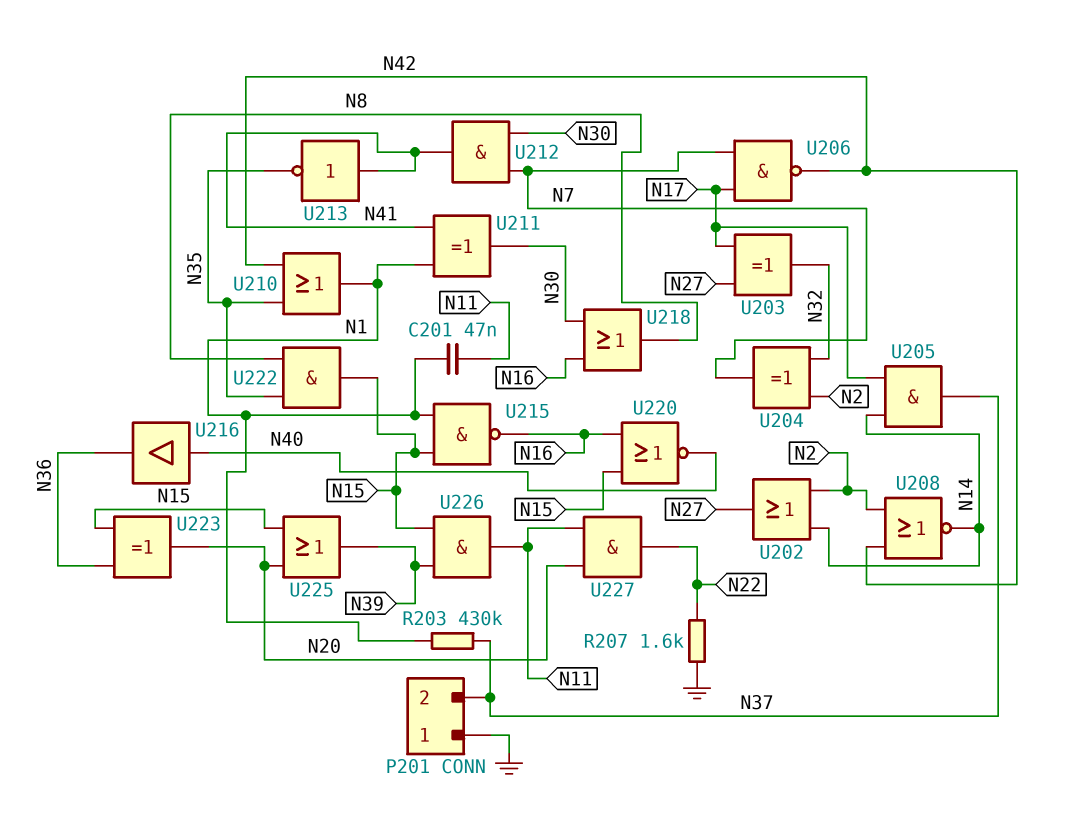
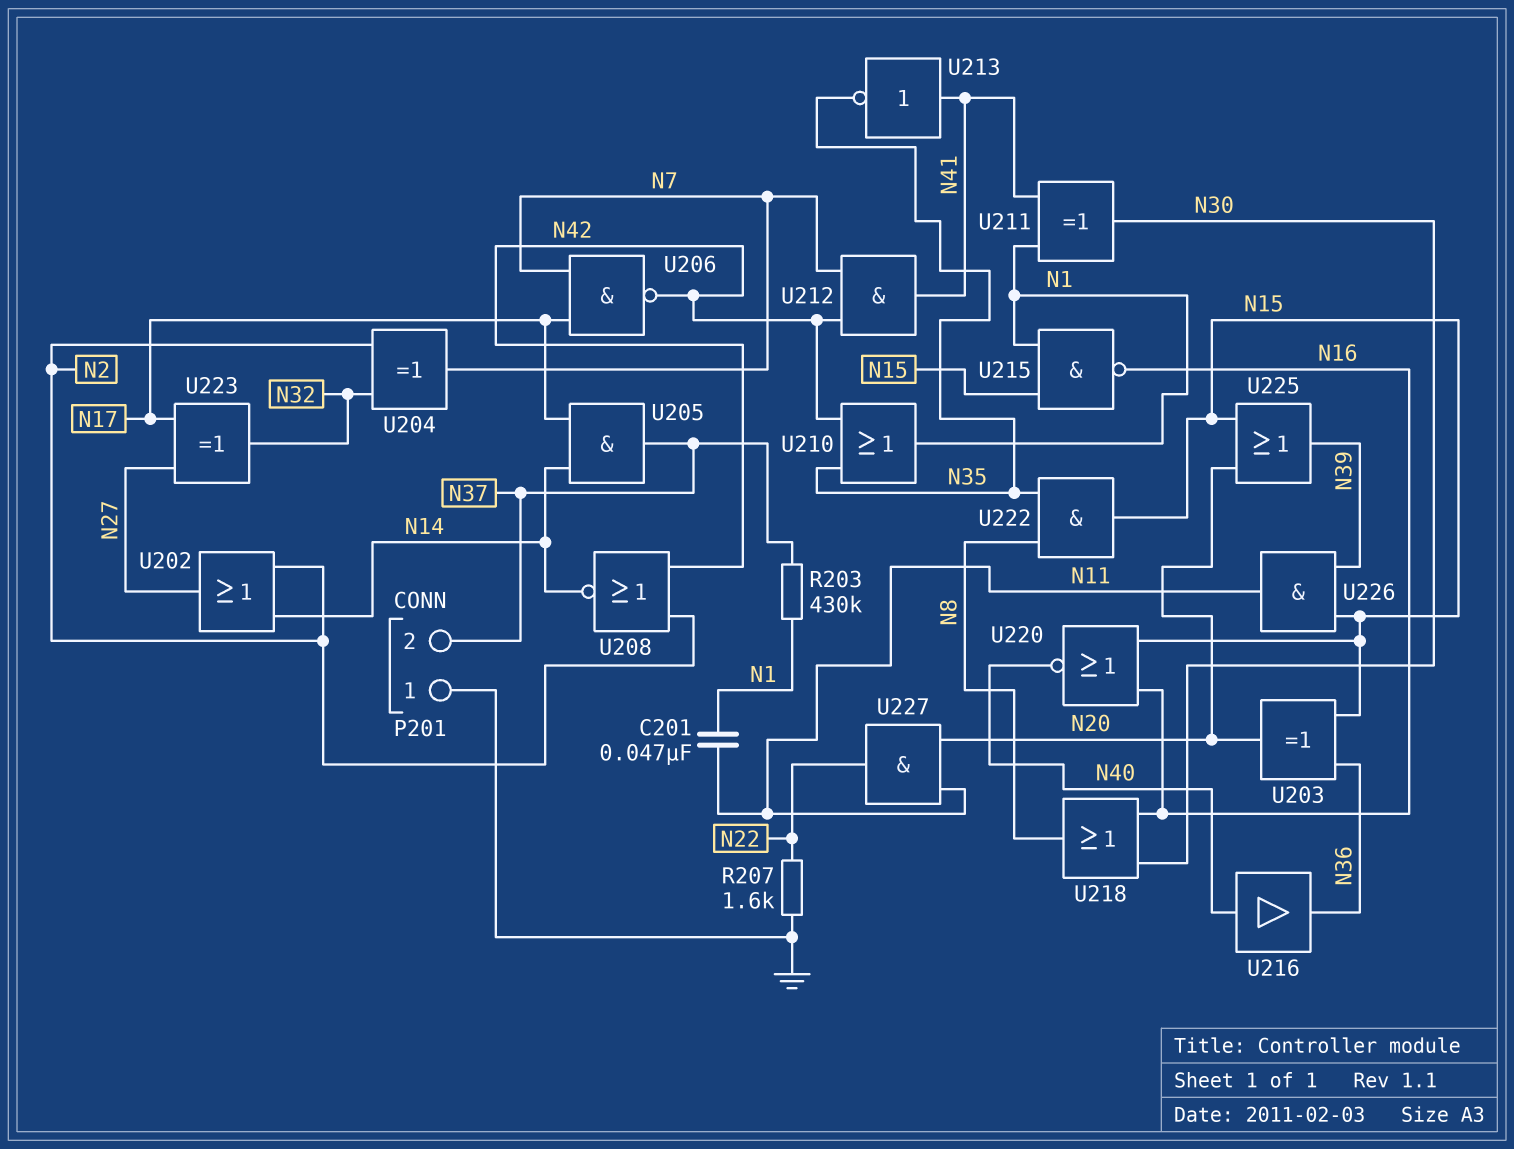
U203: XOR (in N17, in N27, out N32) -> XOR (in N15, in N36, out N20)
U212: AND (in N7, in N30, out N41) -> AND (in N7, in N42, out N41)
U223: XOR (in N15, in N36, out N20) -> XOR (in N17, in N27, out N32)

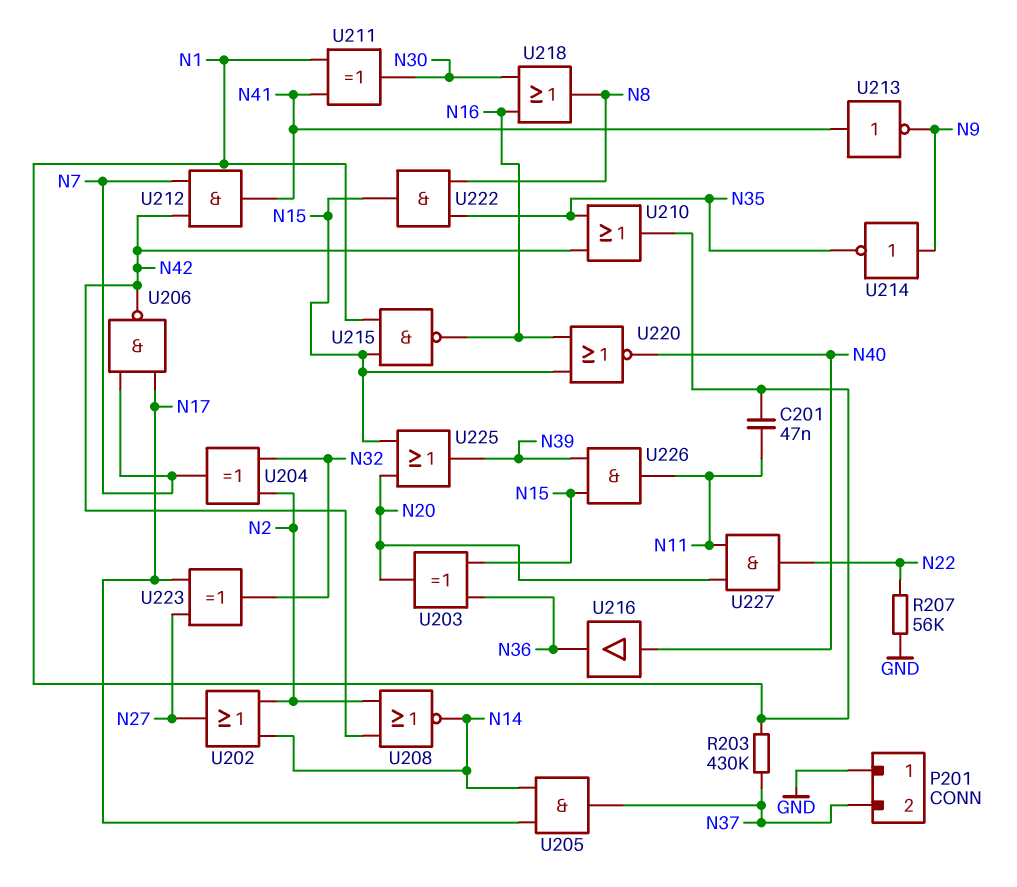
R207: 1.6k (GND, N22) -> 56k (GND, N22)
U213: NOT (in N41, out N35) -> NOT (in N41, out N9)
U214: none -> NOT (in N9, out N35)

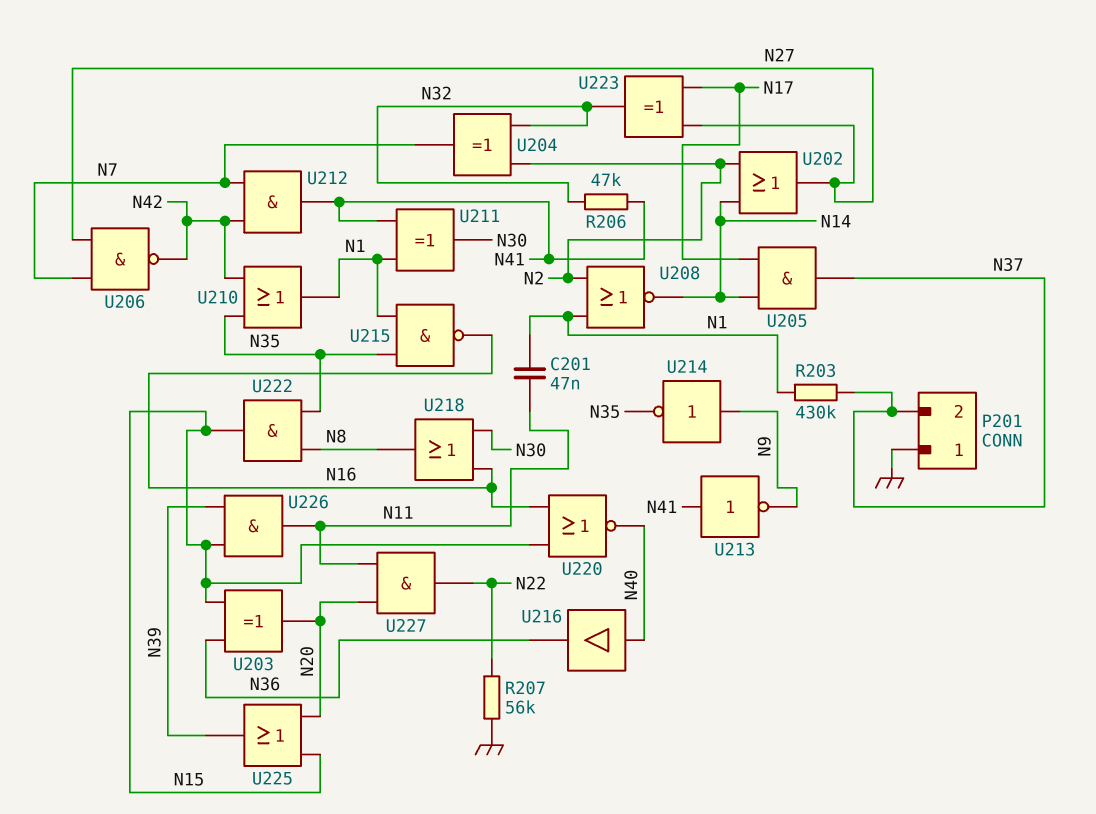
R206: none -> 47k (N32, N41)
U206: NAND (in N7, in N17, out N42) -> NAND (in N7, in N27, out N42)
U208: NOR (in N2, in N42, out N14) -> NOR (in N1, in N2, out N14)
U215: NAND (in N1, in N15, out N16) -> NAND (in N1, in N35, out N16)

